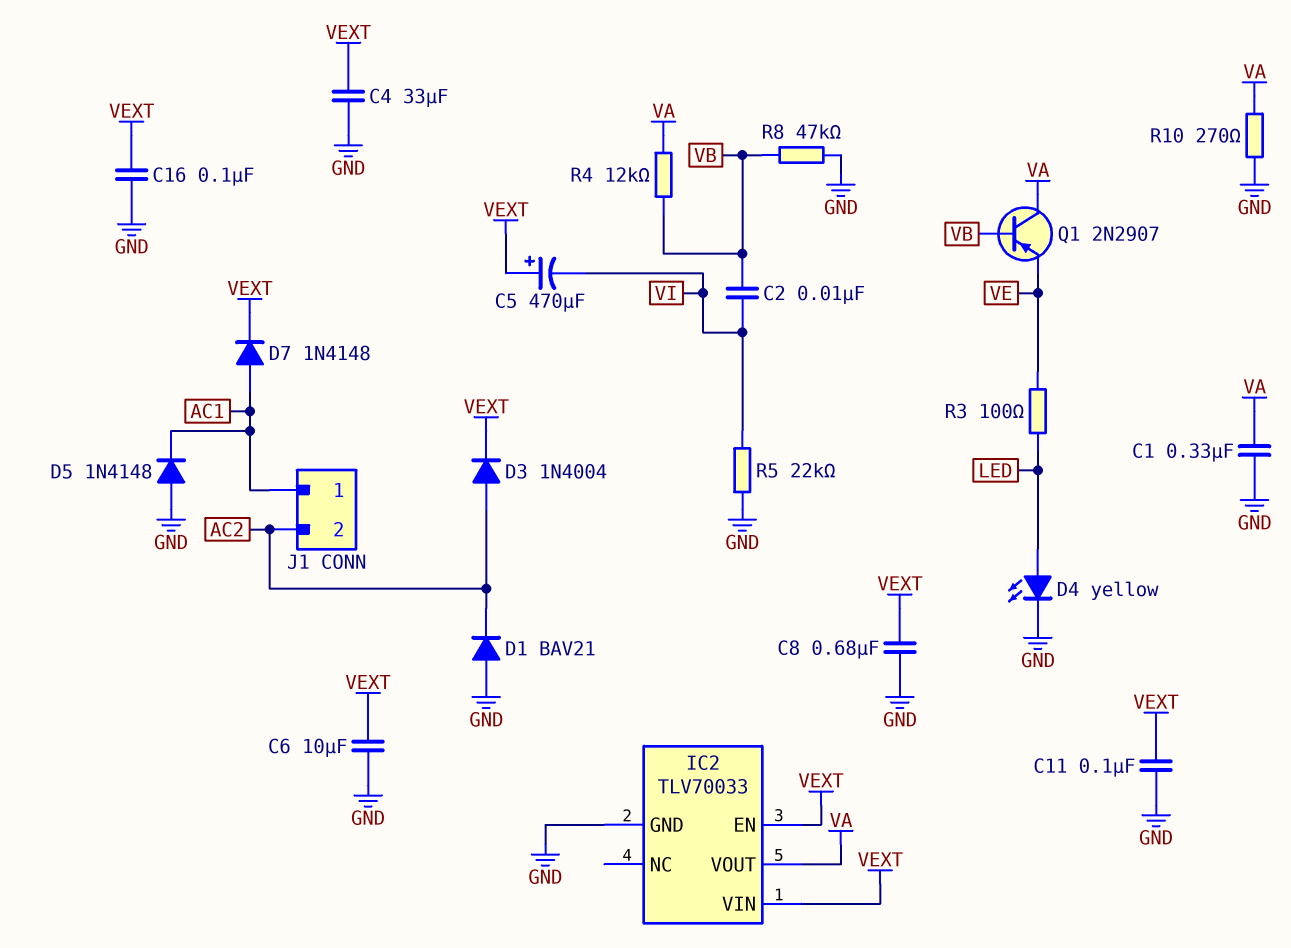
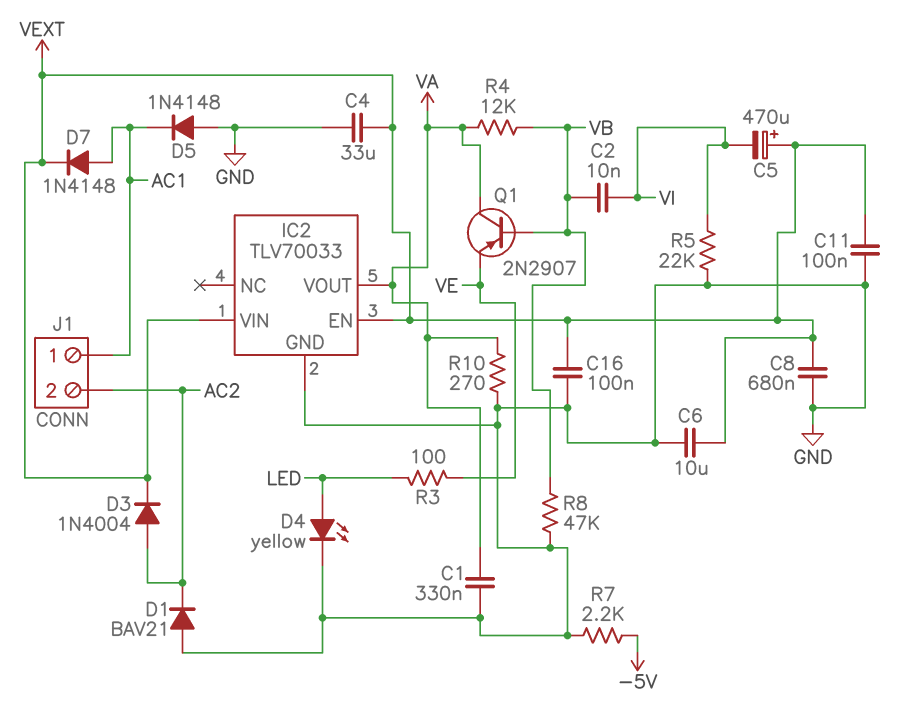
R7: none -> 2.2k (-5V, GND)

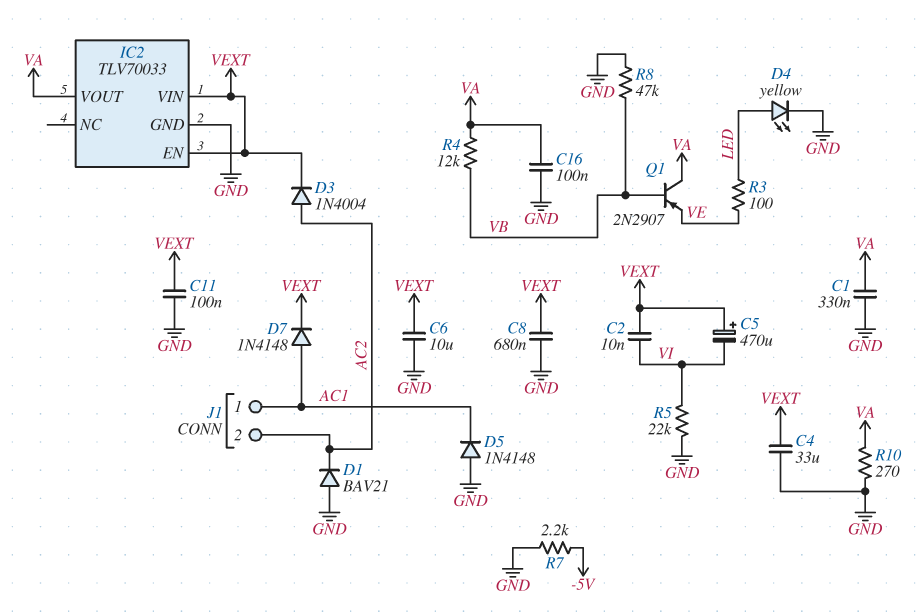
C2: 10nF (VB, VI) -> 10nF (VEXT, VI)
C16: 100nF (GND, VEXT) -> 100nF (GND, VA)

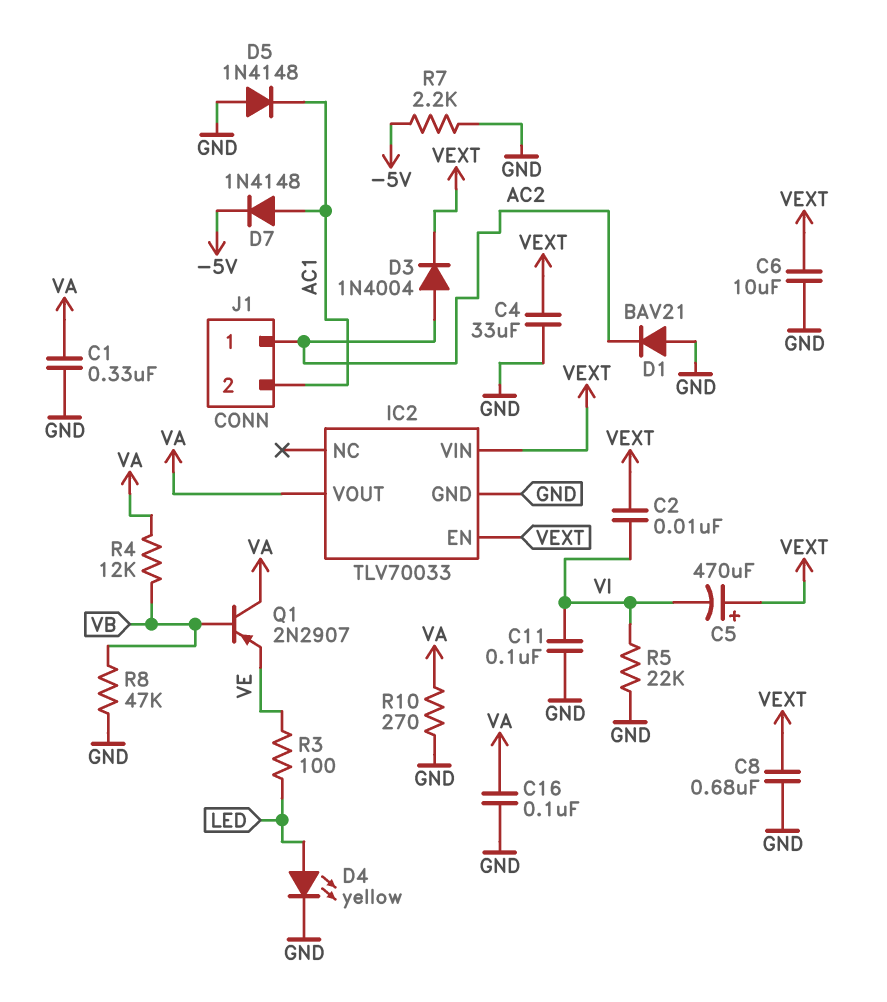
C11: 100nF (GND, VEXT) -> 100nF (GND, VI)
D7: diode 1N4148 (A AC1, K VEXT) -> diode 1N4148 (A AC1, K -5V)
J1 pin 1: AC1 -> AC2
J1 pin 2: AC2 -> AC1

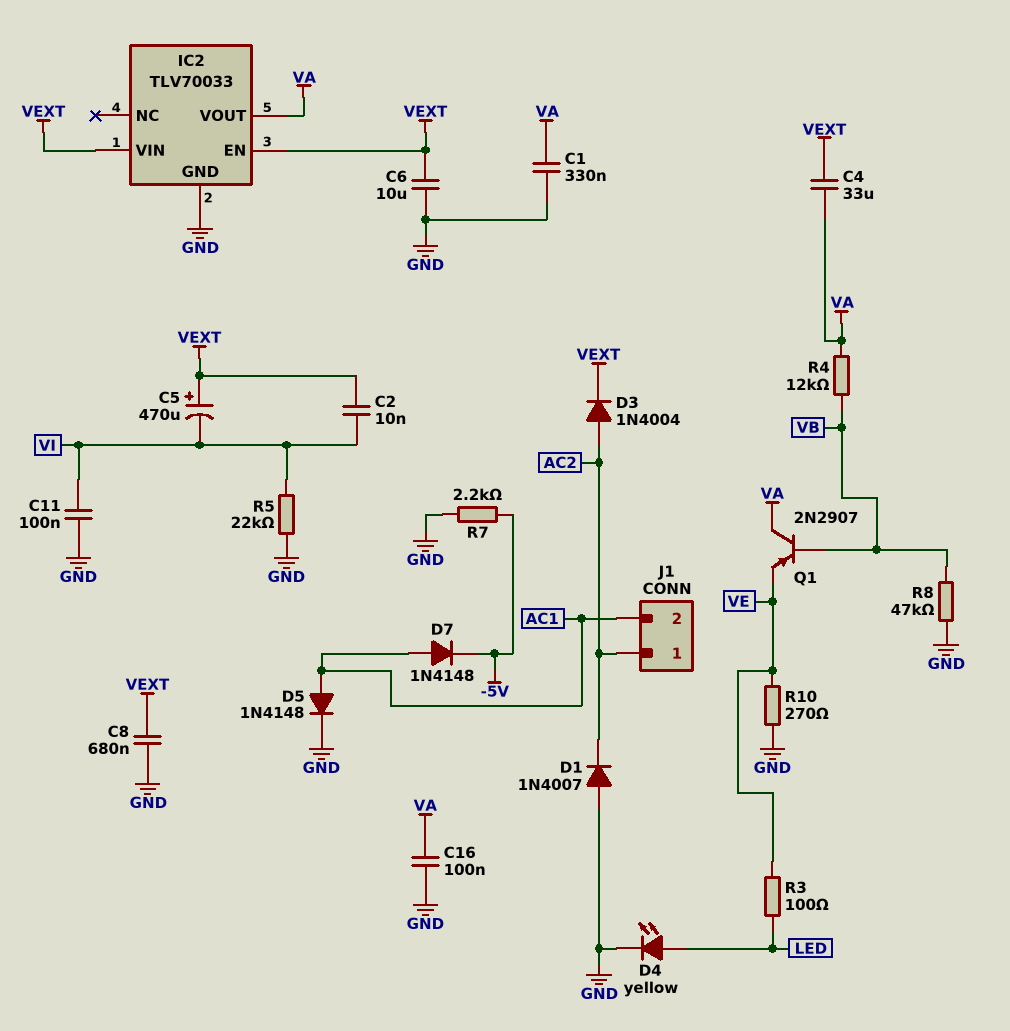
C4: 33uF (GND, VEXT) -> 33uF (VA, VEXT)
D1: diode BAV21 (A GND, K AC2) -> diode 1N4007 (A GND, K AC2)
D5: diode 1N4148 (A GND, K AC1) -> diode 1N4148 (A AC1, K GND)
R10: 270 (GND, VA) -> 270 (GND, VE)

